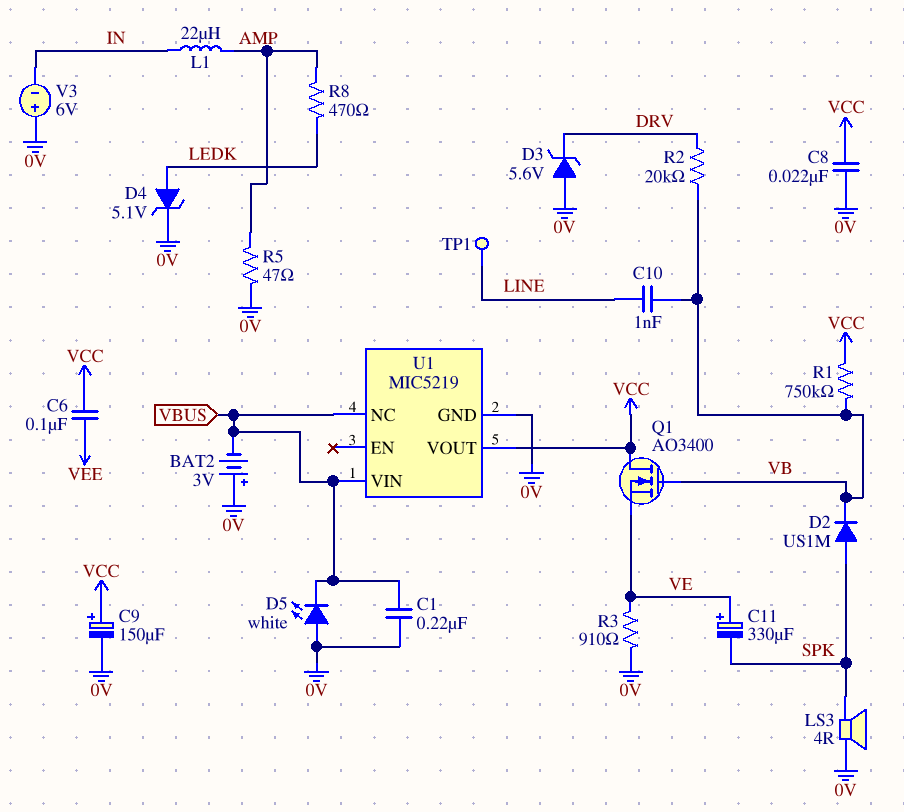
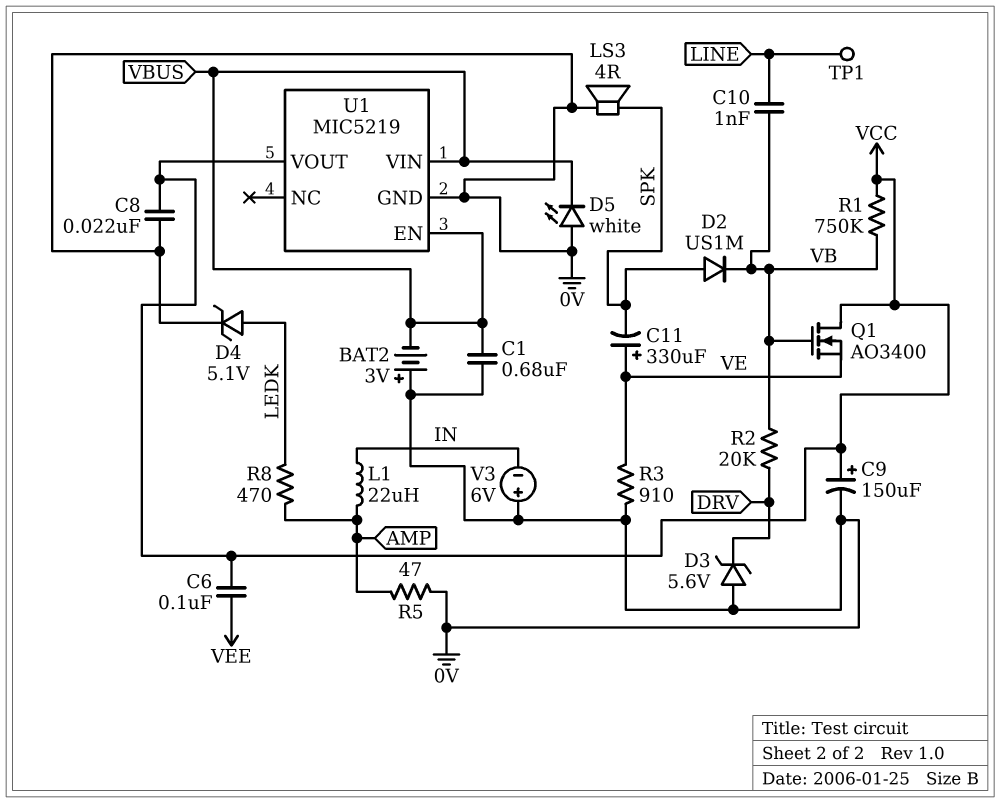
C1: 220nF (0V, VBUS) -> 680nF (0V, VBUS)
U1 pin EN: none -> VBUS
U1 pin NC: VBUS -> none

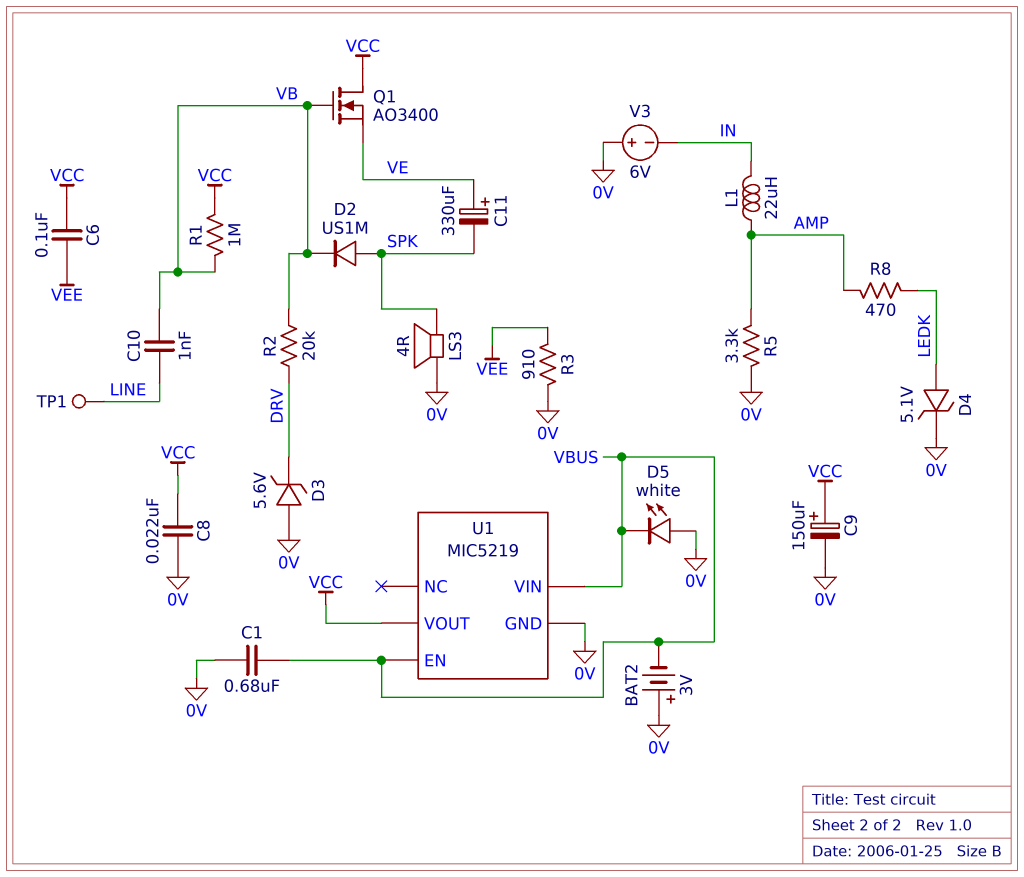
R1: 750k (VB, VCC) -> 1M (VB, VCC)
R3: 910 (0V, VE) -> 910 (0V, VEE)
R5: 47 (0V, AMP) -> 3.3k (0V, AMP)

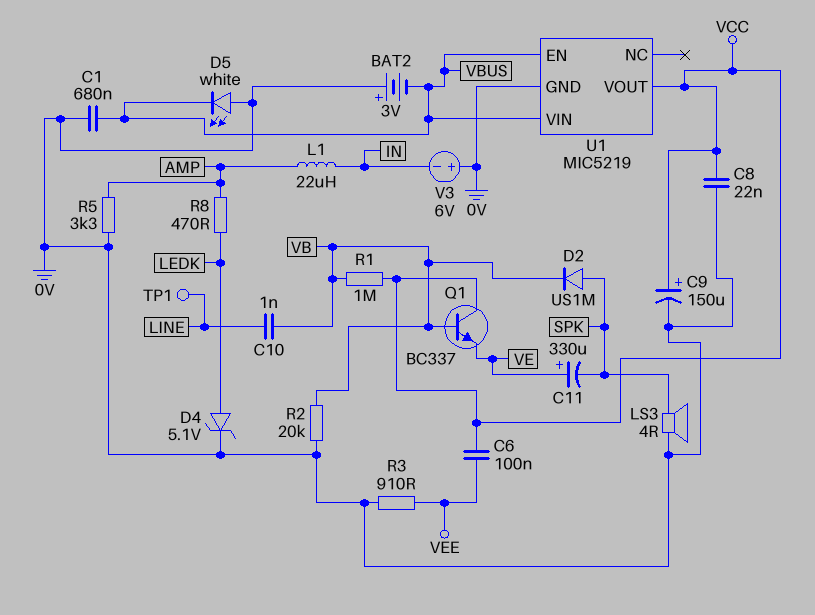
D3: zener 5.6V (A 0V, K DRV) -> none
Q1: NMOS AO3400 (G VB, D VCC, S VE) -> NPN BC337 (B VB, C VCC, E VE)
R2: 20k (DRV, VB) -> 20k (0V, VB)

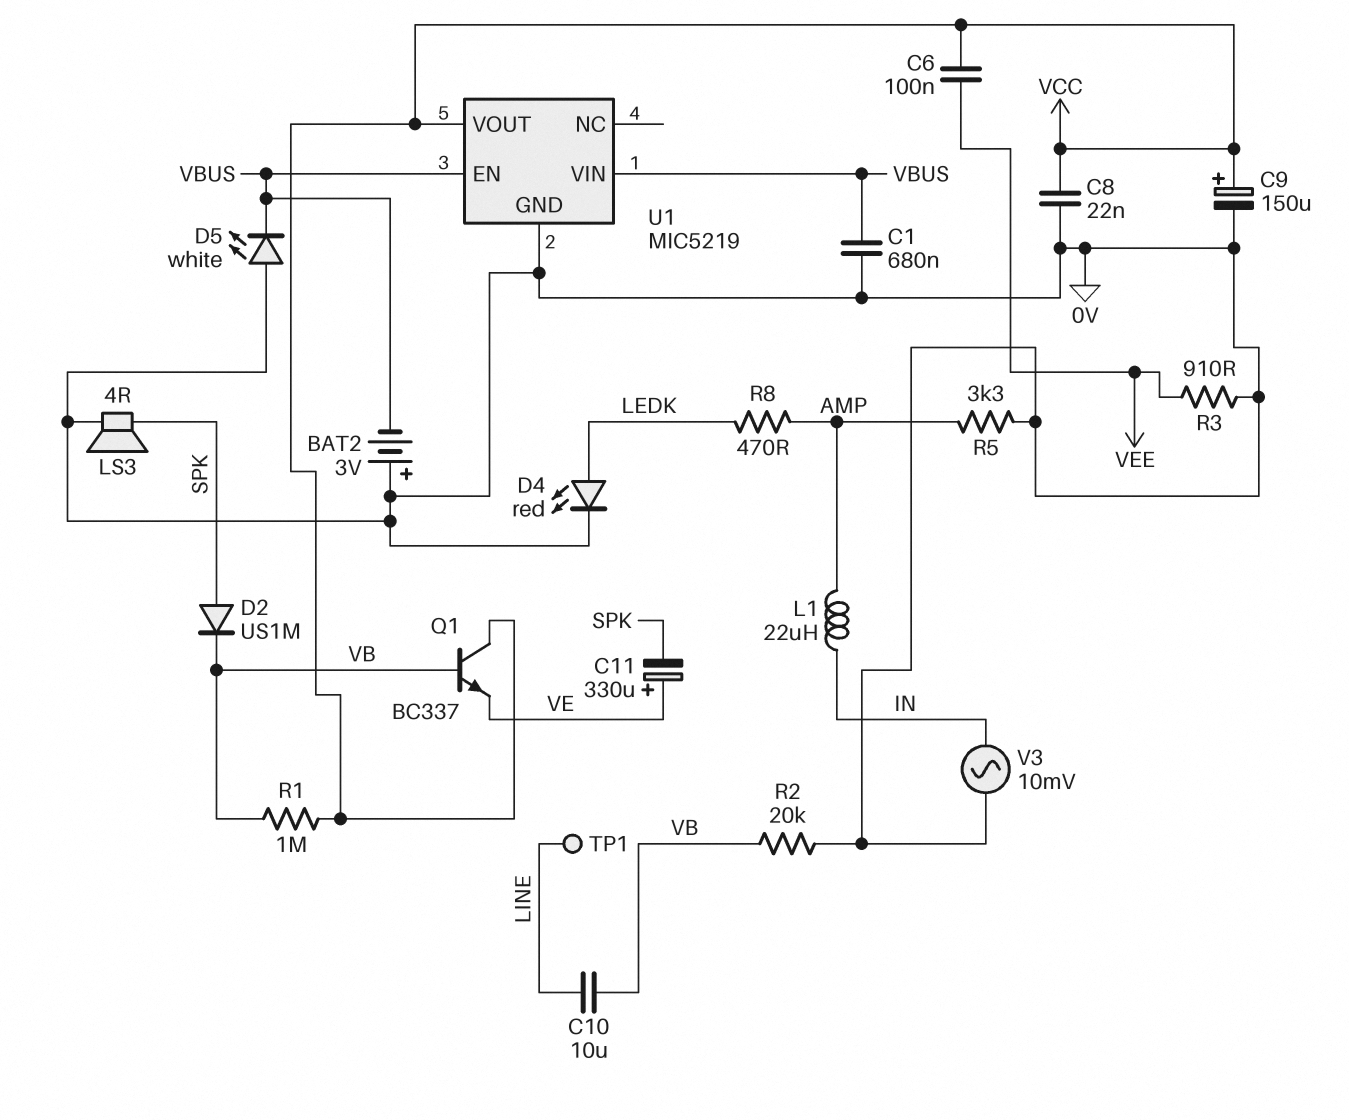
C10: 1nF (LINE, VB) -> 10uF (LINE, VB)
D4: zener 5.1V (A LEDK, K 0V) -> LED red (A LEDK, K 0V)
V3: 6V (plus 0V, minus IN) -> AC 10mV (0V, IN)

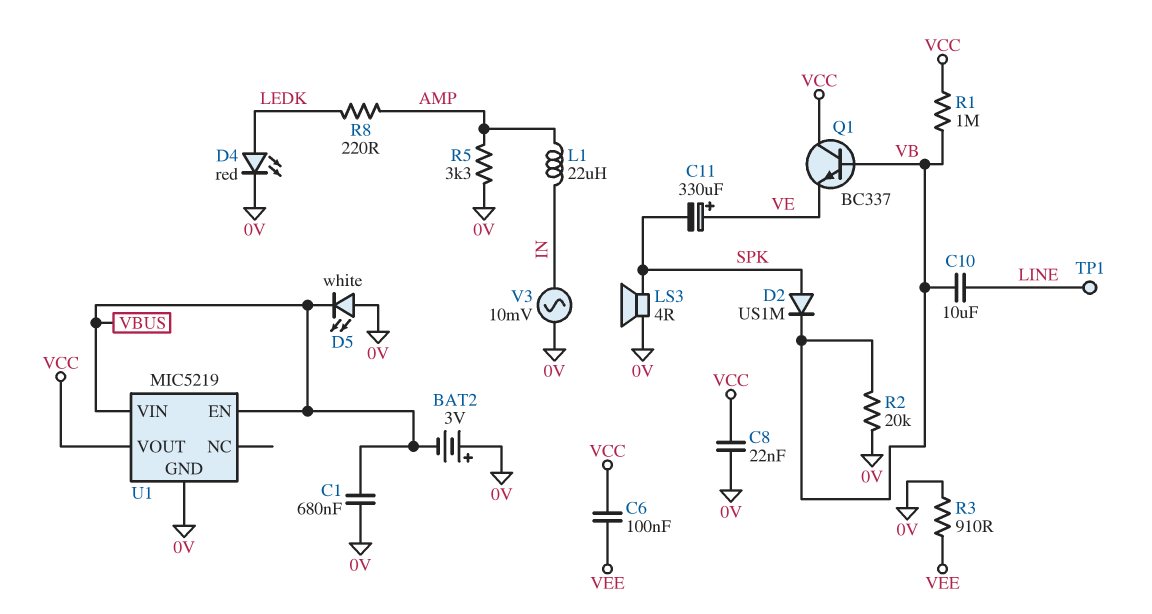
C9: 150uF (plus VCC, minus 0V) -> none
R8: 470 (AMP, LEDK) -> 220 (AMP, LEDK)

